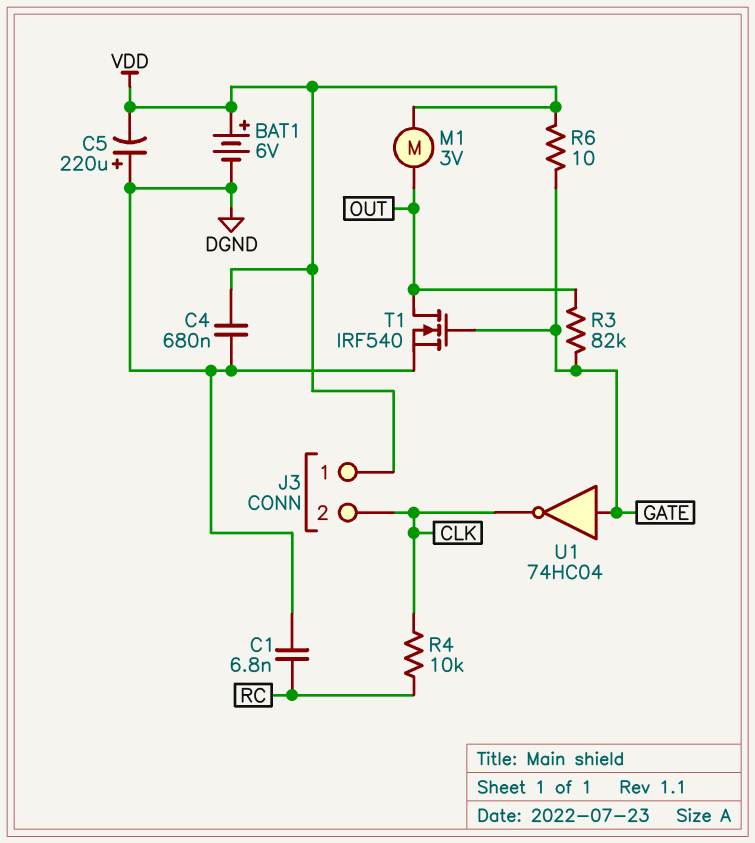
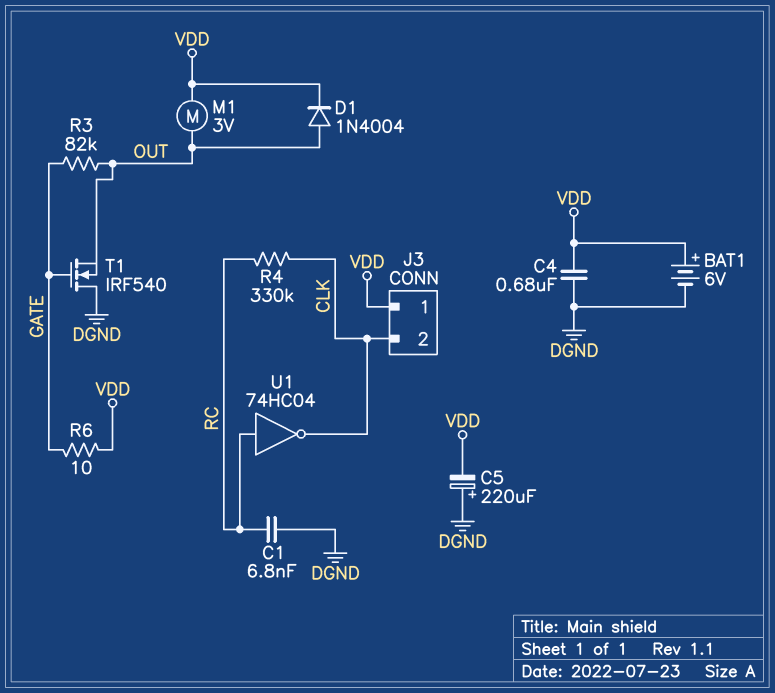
D1: none -> diode 1N4004 (A OUT, K VDD)
R4: 10k (CLK, RC) -> 330k (CLK, RC)
T1: NMOS IRF540 (G GATE, D OUT, S DGND) -> NMOS IRF540 (G GATE, D DGND, S OUT)
U1: NOT 74HC04 (in GATE, out CLK) -> NOT 74HC04 (in RC, out CLK)

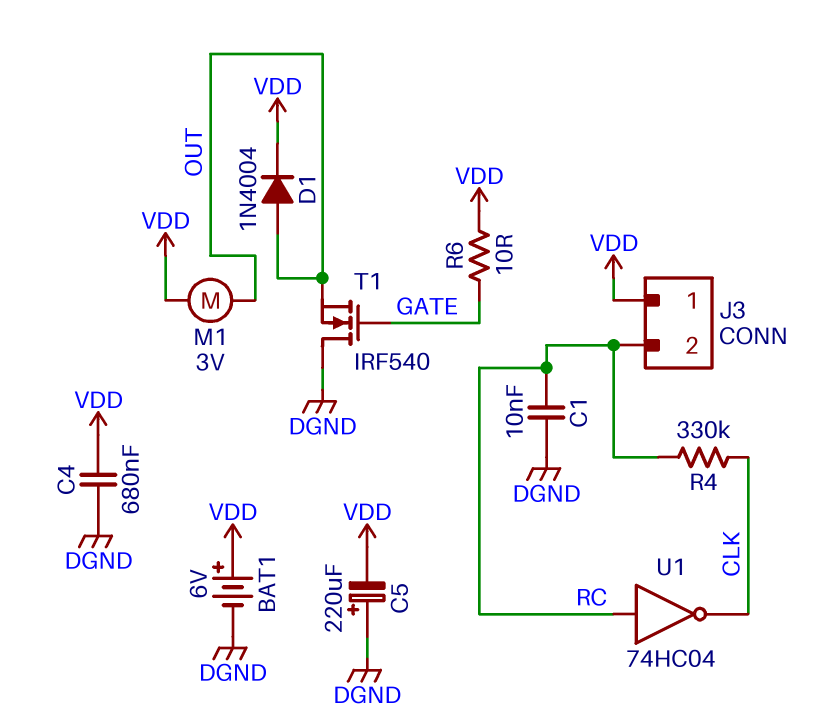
C1: 6.8nF (DGND, RC) -> 10nF (DGND, RC)
J3 pin 2: CLK -> RC
R3: 82k (GATE, OUT) -> none

